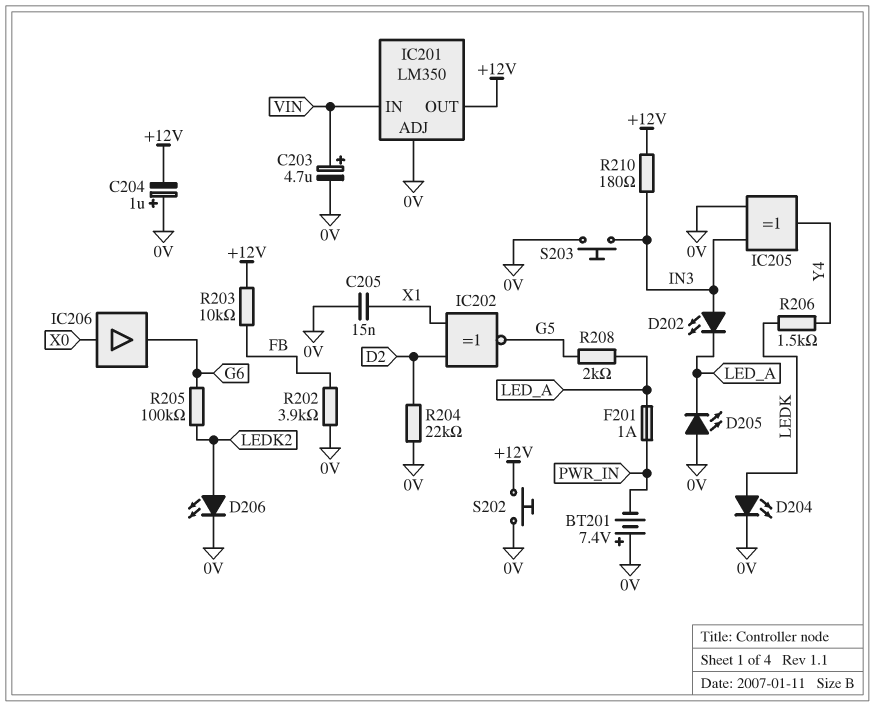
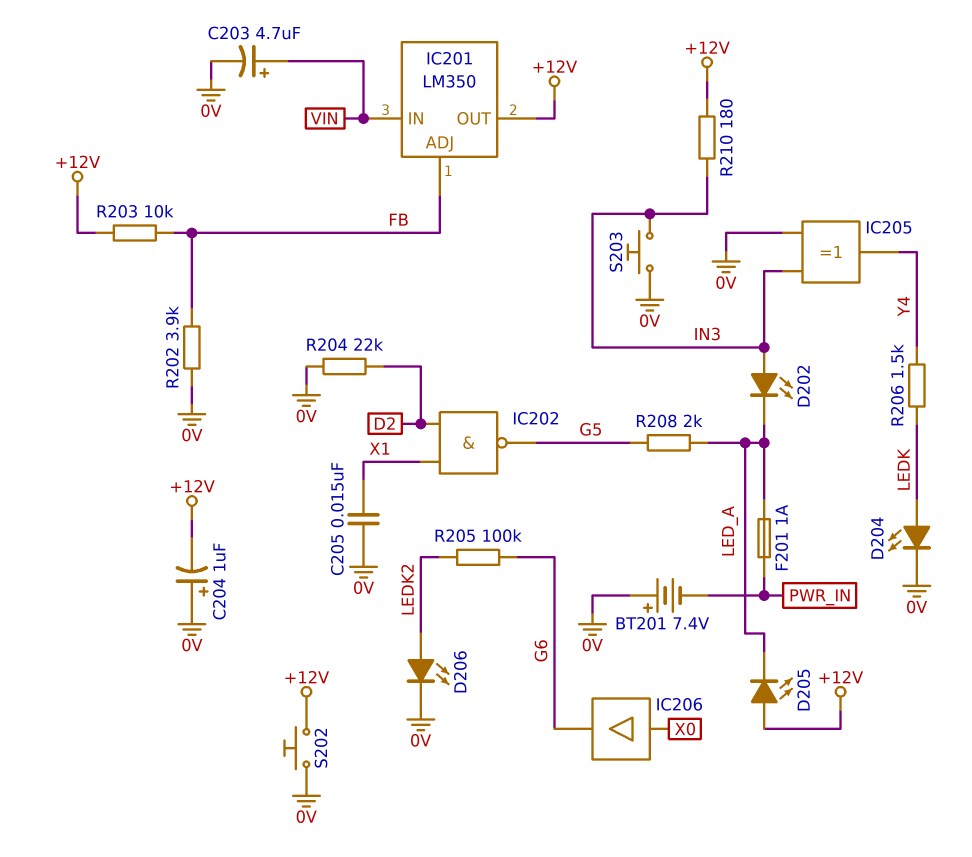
D205: LED (A 0V, K LED_A) -> LED (A +12V, K LED_A)
IC201 pin ADJ: 0V -> FB
IC202: XNOR (in D2, in X1, out G5) -> NAND (in D2, in X1, out G5)

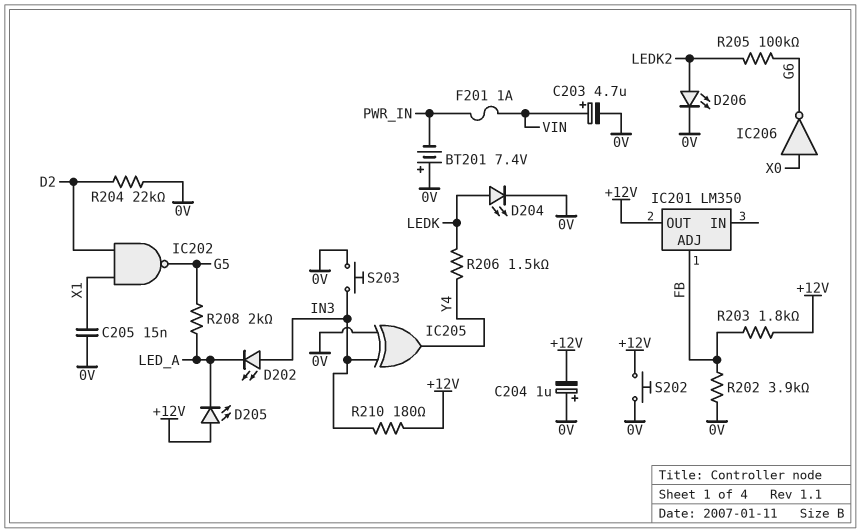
F201: 1A (LED_A, PWR_IN) -> 1A (PWR_IN, VIN)
IC201 pin IN: VIN -> none
IC206: buffer (in X0, out G6) -> NOT (in X0, out G6)
R203: 10k (+12V, FB) -> 1.8k (+12V, FB)

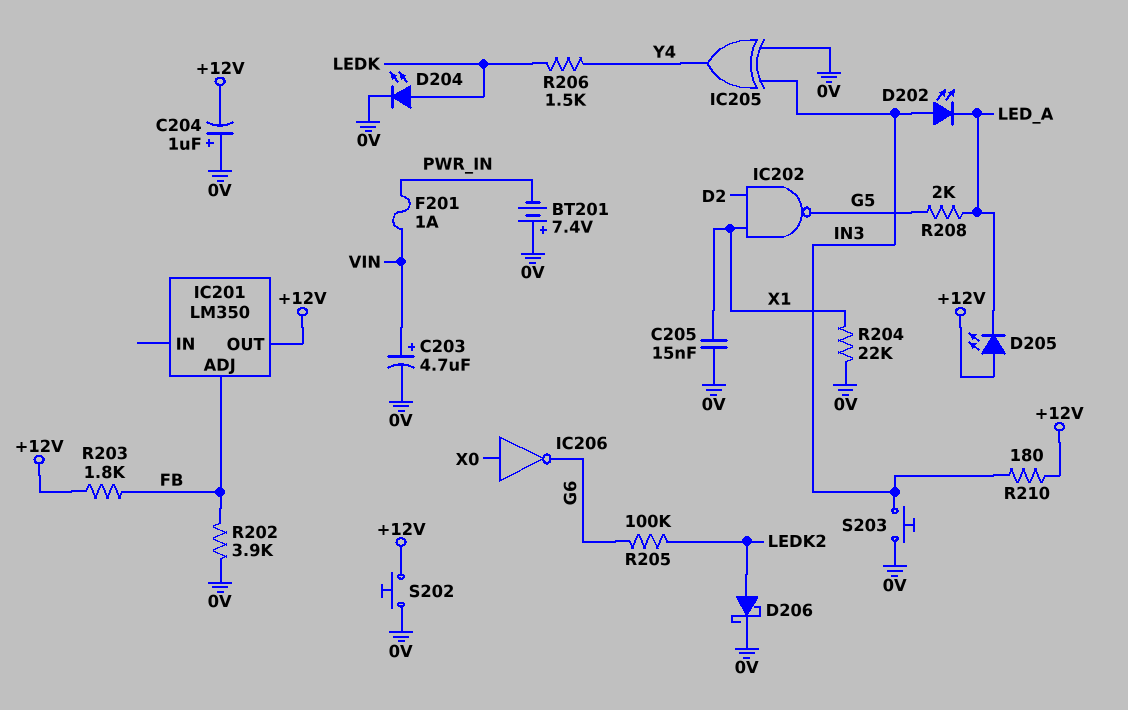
D206: LED (A LEDK2, K 0V) -> schottky (A LEDK2, K 0V)
R204: 22k (0V, D2) -> 22k (0V, X1)

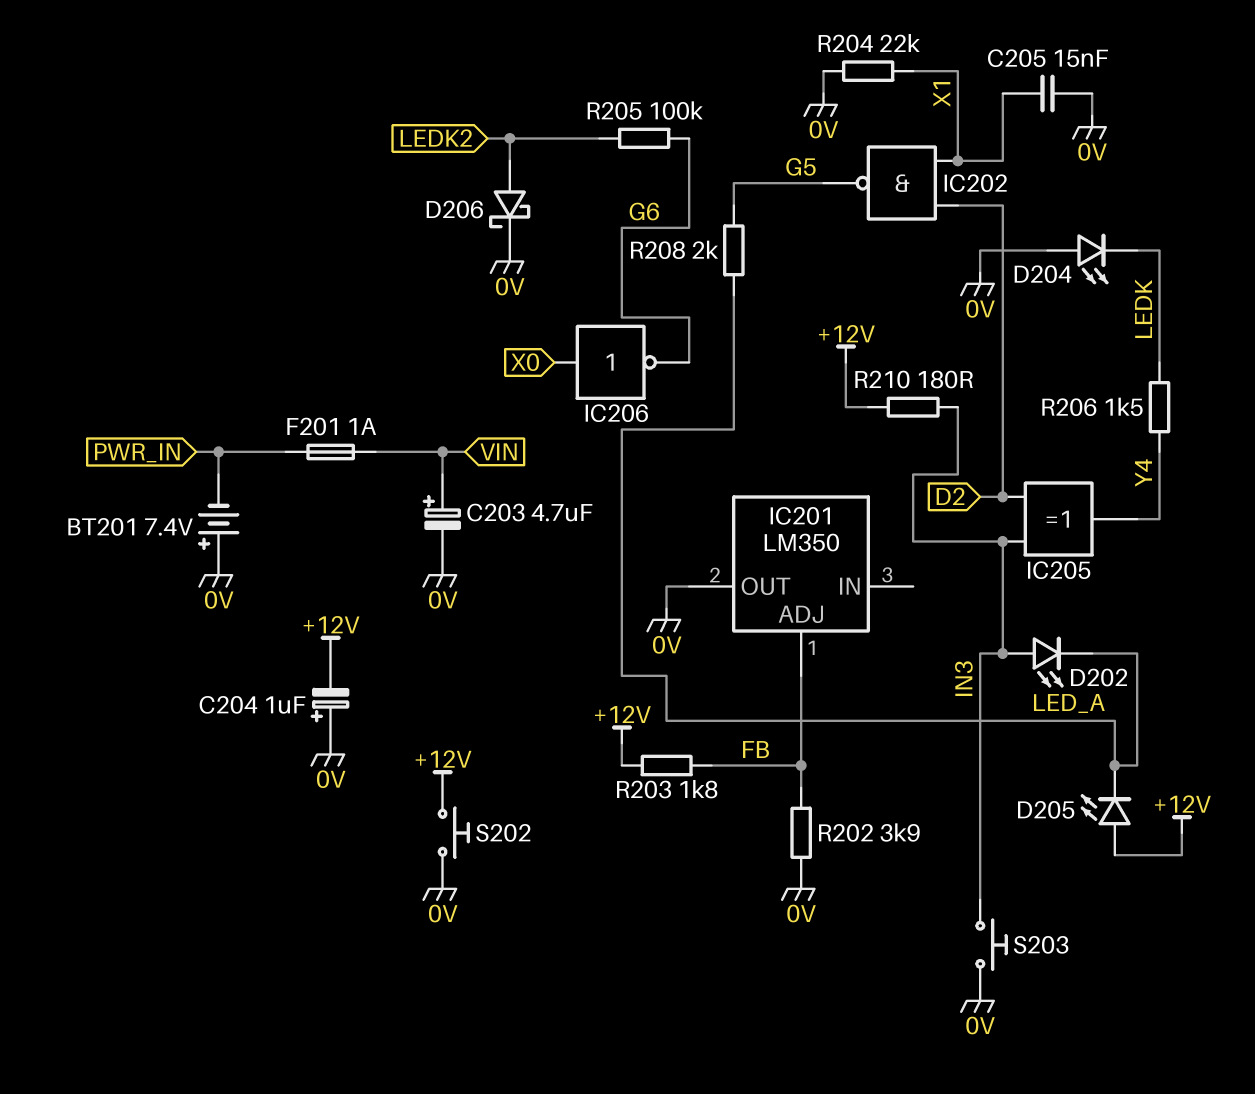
D204: LED (A LEDK, K 0V) -> LED (A 0V, K LEDK)
IC201 pin OUT: +12V -> 0V
IC205: XOR (in 0V, in IN3, out Y4) -> XOR (in D2, in IN3, out Y4)

